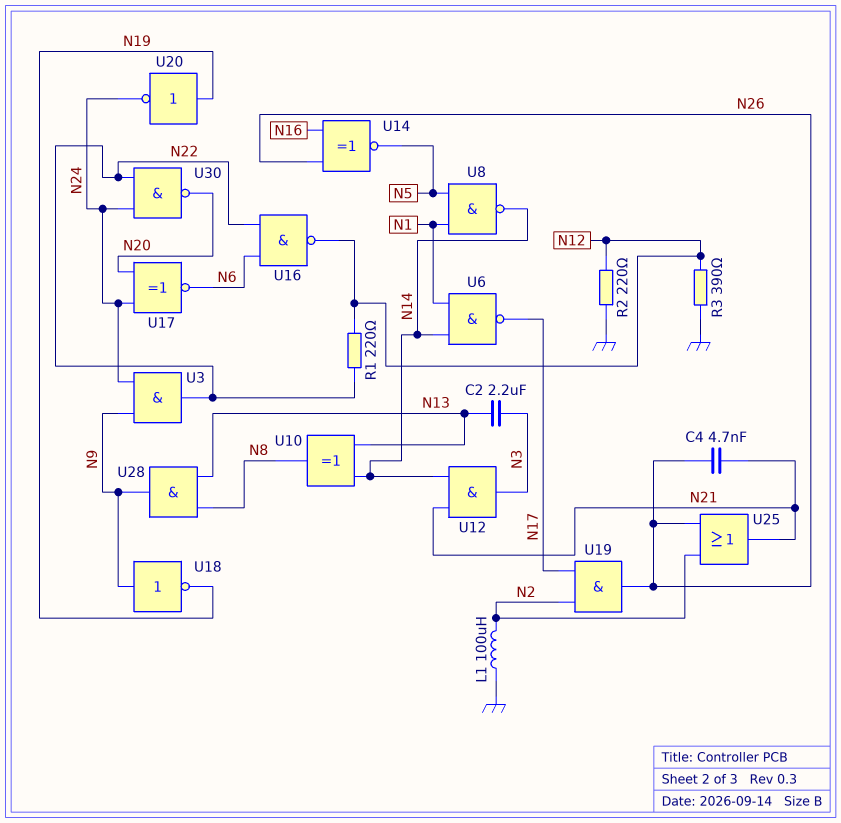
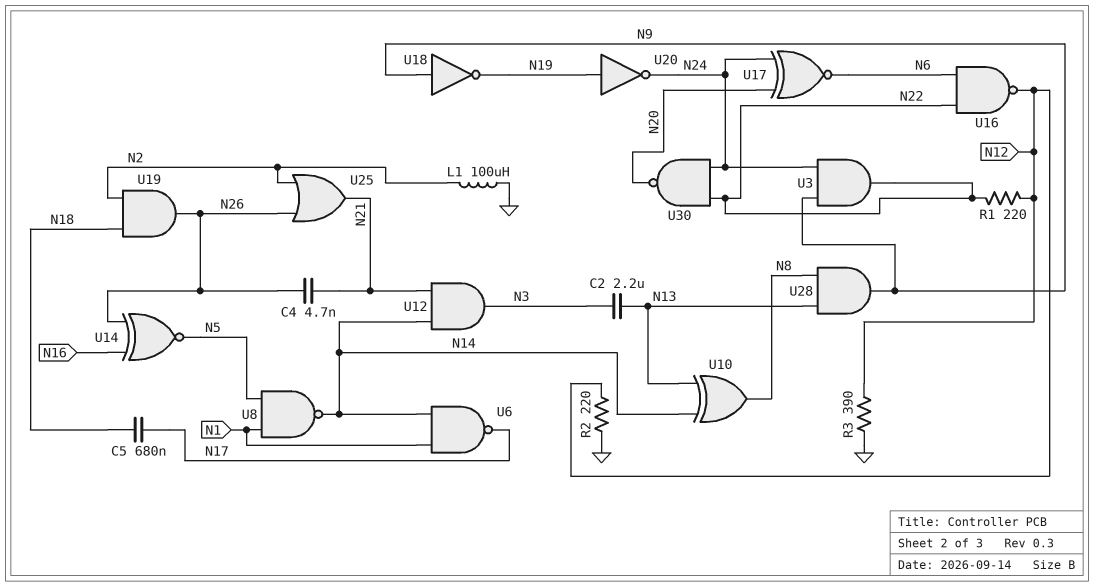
C5: none -> 680nF (N17, N18)
U19: AND (in N2, in N17, out N26) -> AND (in N2, in N18, out N26)

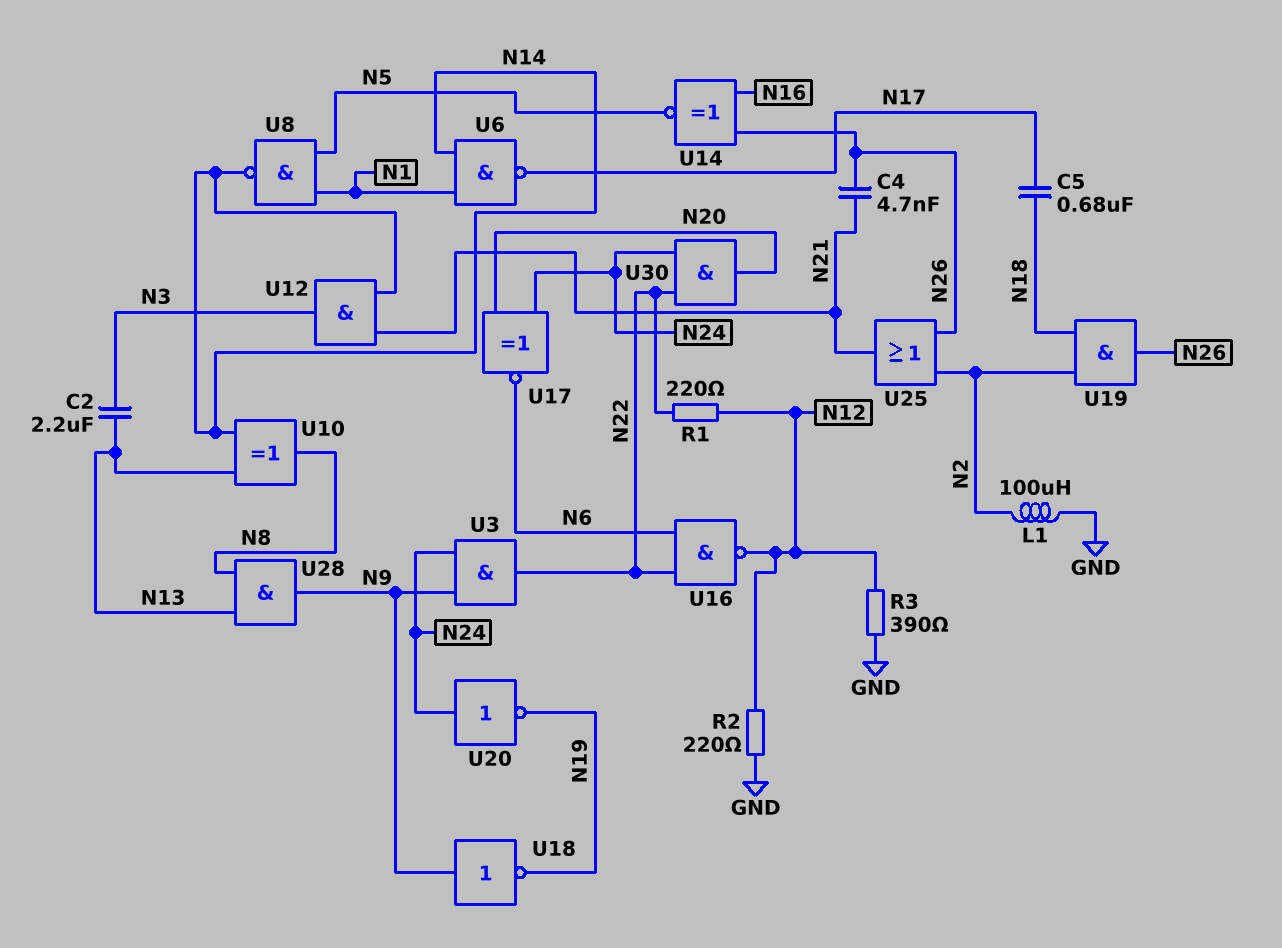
U20: NOT (in N19, out N24) -> NOT (in N24, out N19)
U30: NAND (in N22, in N24, out N20) -> AND (in N22, in N24, out N20)

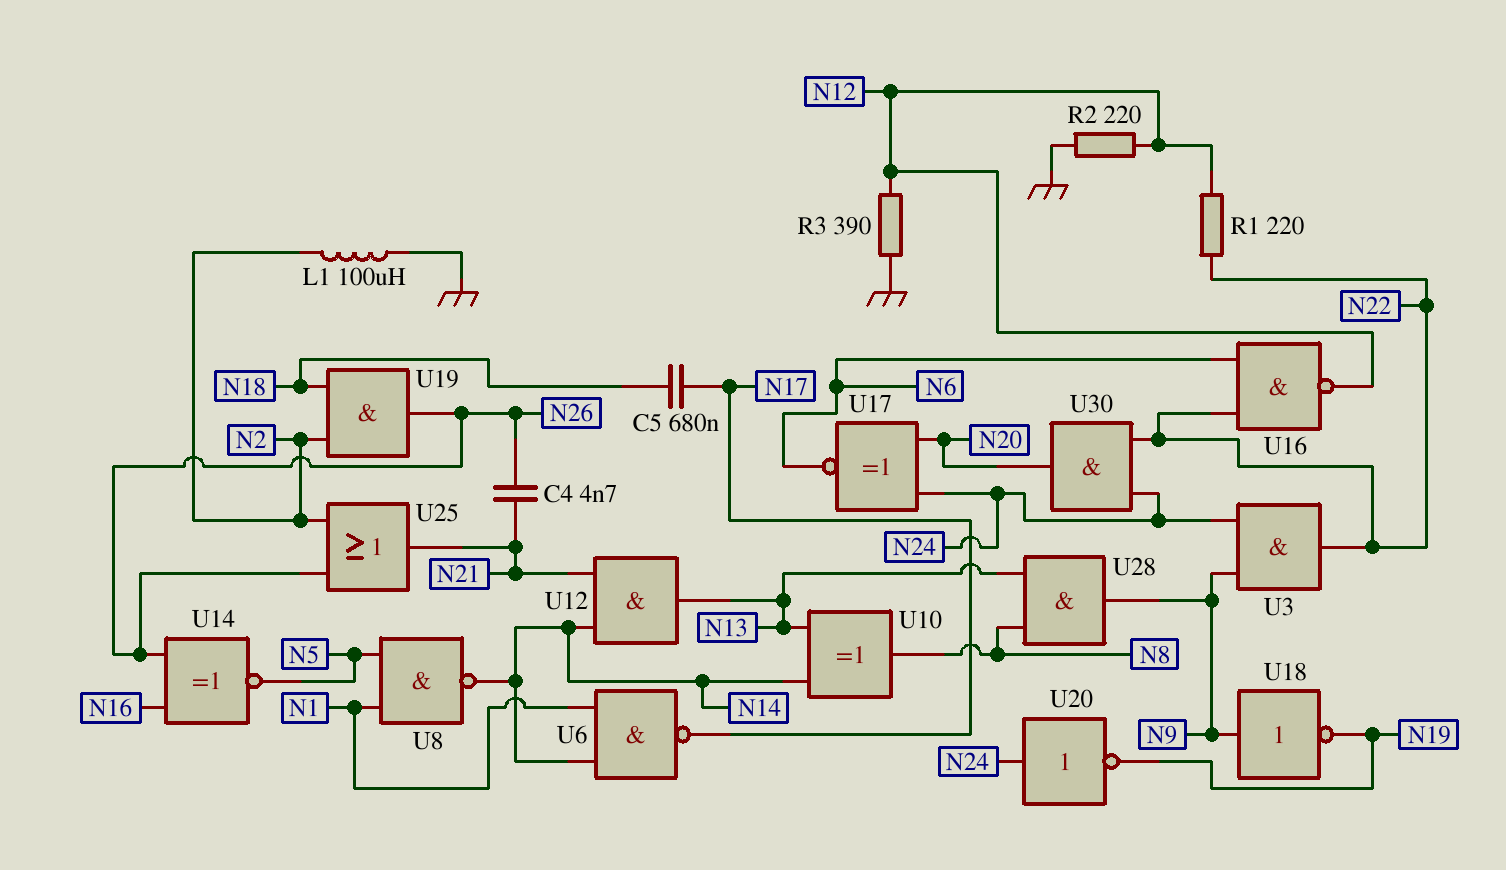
C2: 2.2uF (N3, N13) -> none
U12: AND (in N14, in N21, out N3) -> AND (in N14, in N21, out N13)

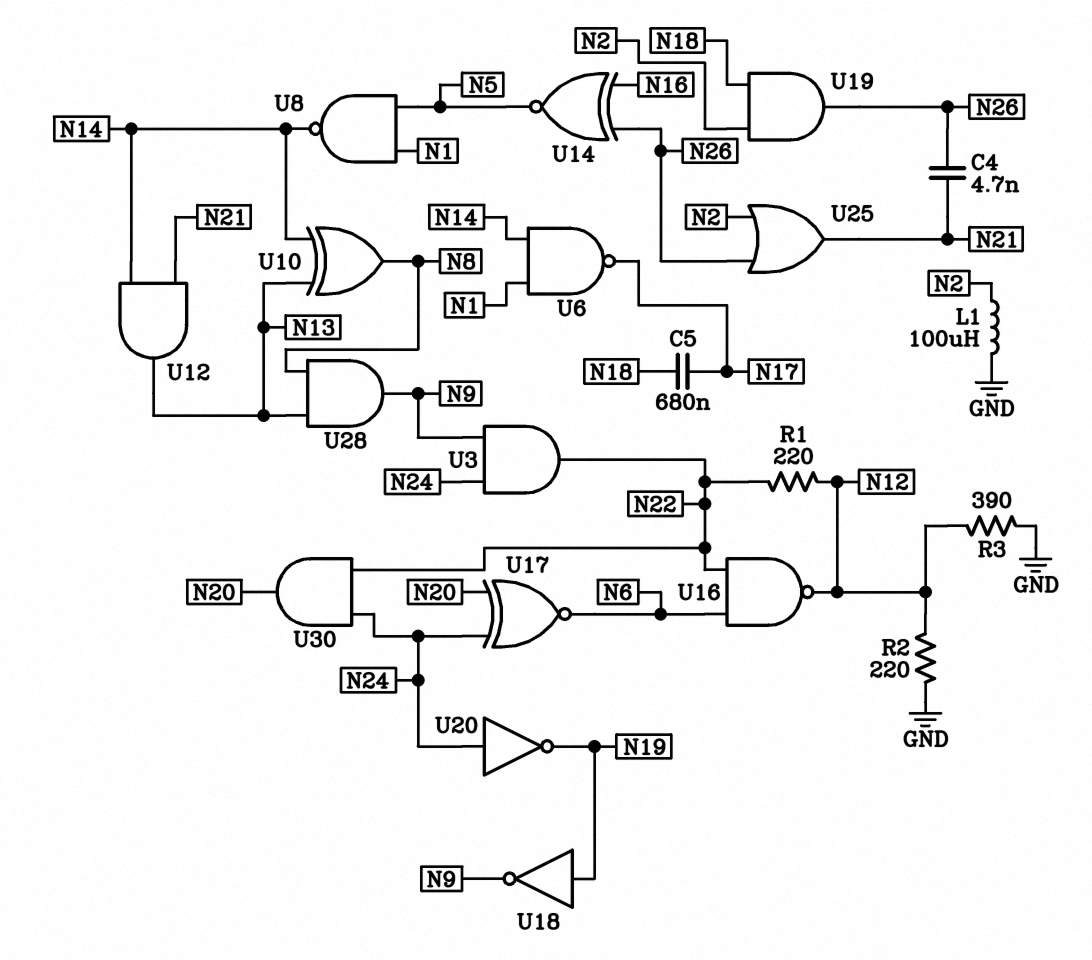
U18: NOT (in N9, out N19) -> NOT (in N19, out N9)

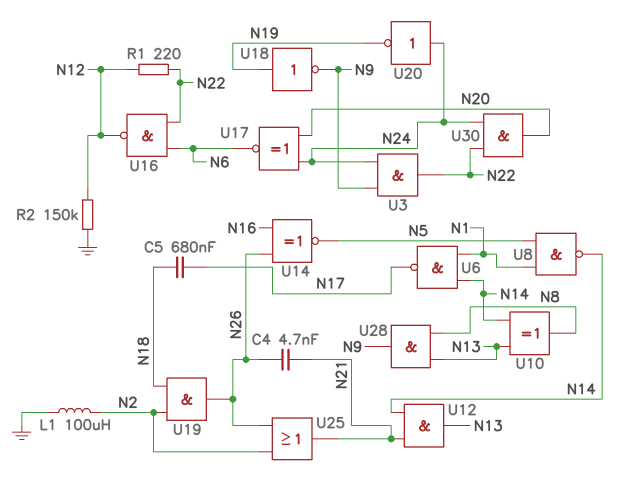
R2: 220 (GND, N12) -> 150k (GND, N12)
R3: 390 (GND, N12) -> none

